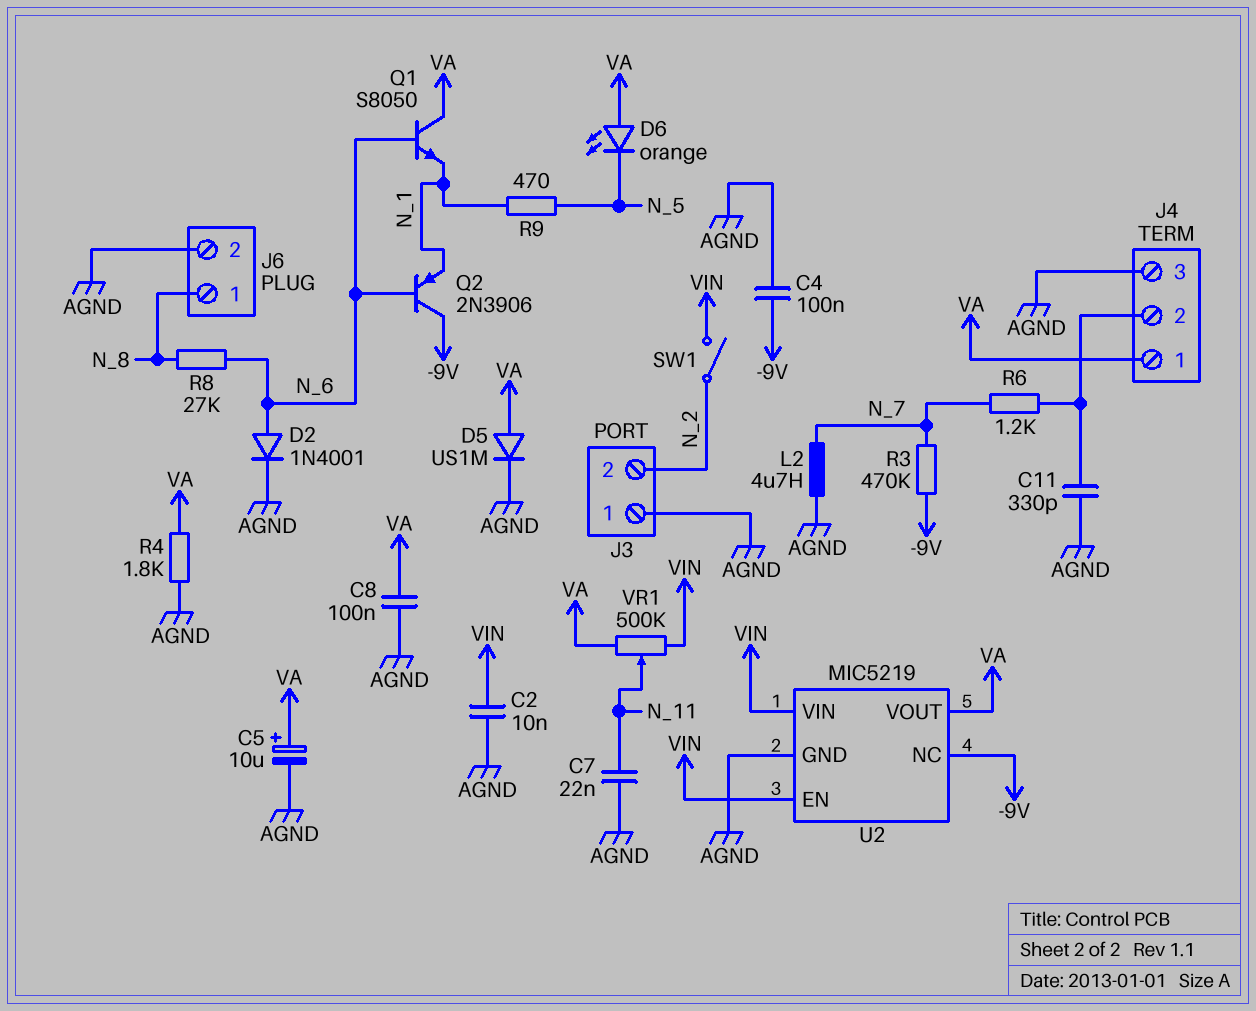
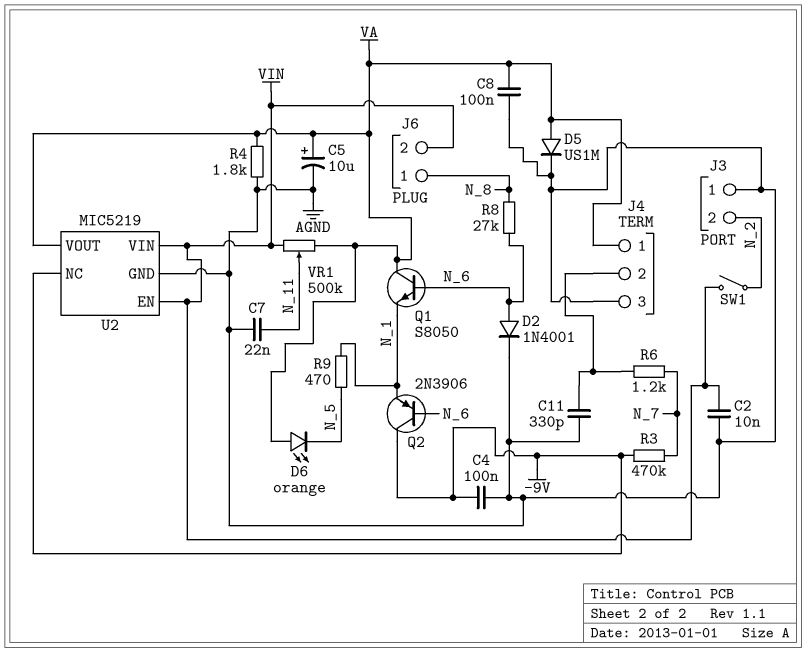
J6 pin 2: AGND -> VIN
L2: 4.7uH (AGND, N_7) -> none

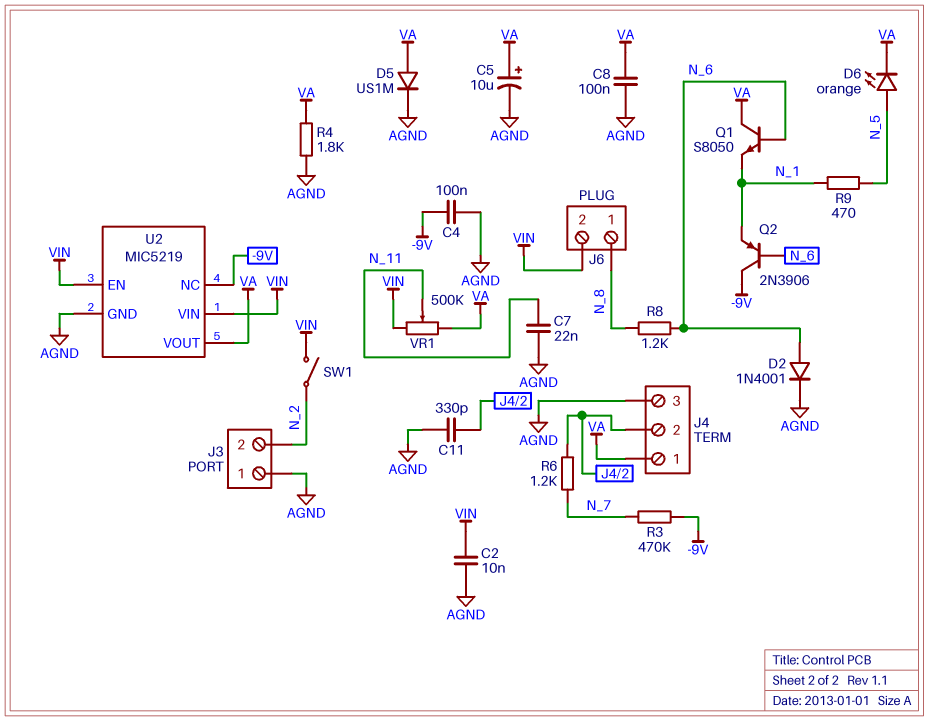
D6: LED orange (A VA, K N_5) -> LED orange (A N_5, K VA)
R8: 27k (N_6, N_8) -> 1.2k (N_6, N_8)

